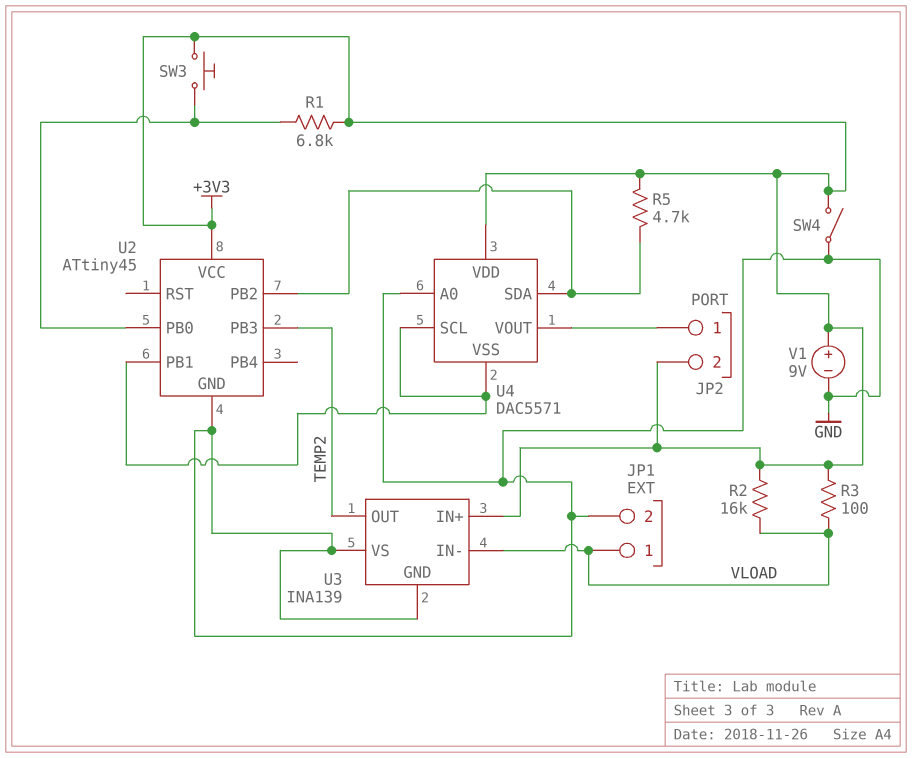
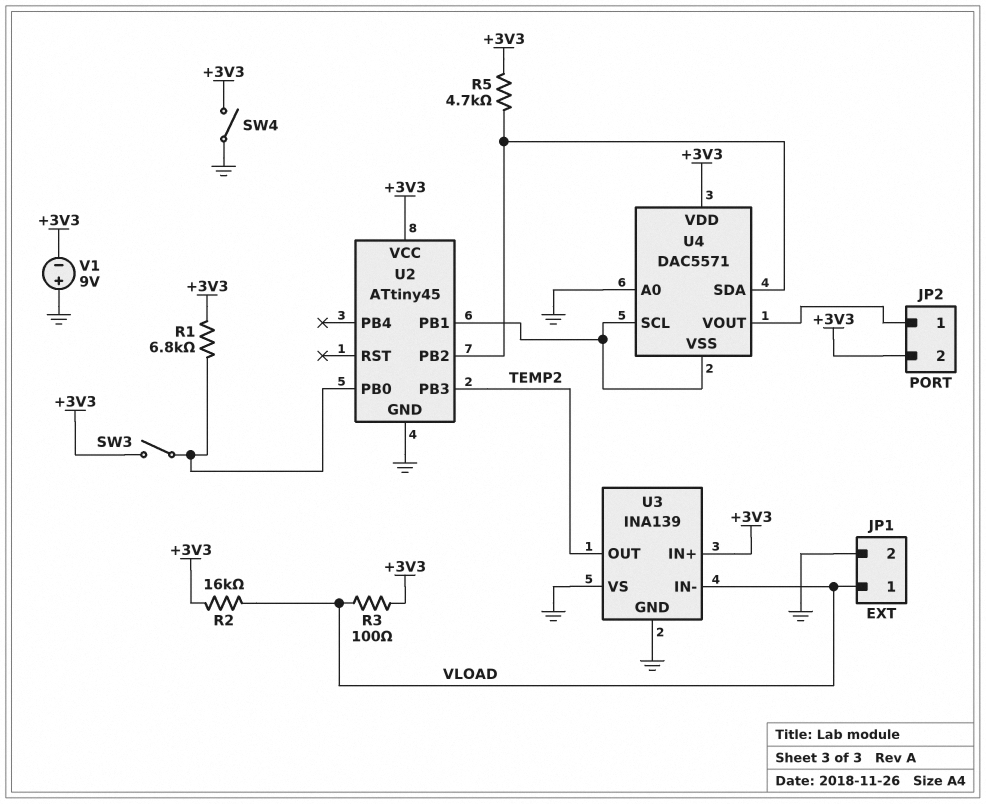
SW3: button (+3V3, U2/PB0) -> switch (+3V3, U2/PB0)
V1: 9V (plus +3V3, minus GND) -> 9V (plus GND, minus +3V3)

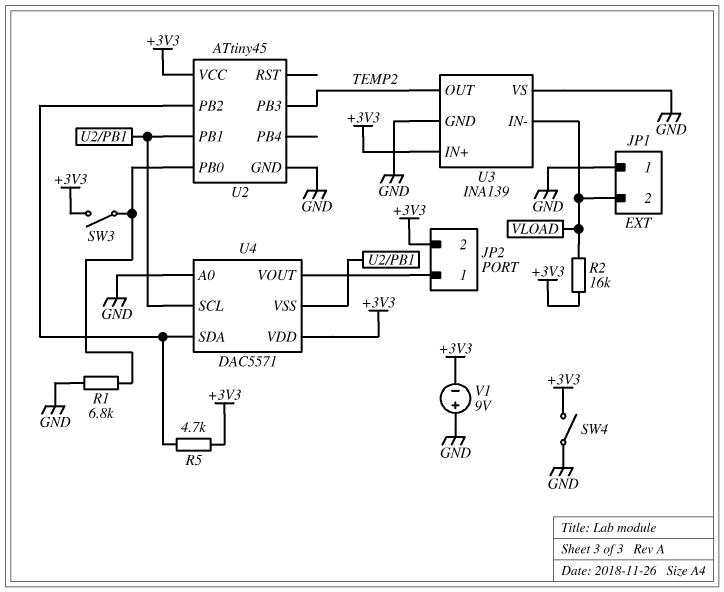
JP1 pin 1: VLOAD -> GND
JP1 pin 2: GND -> VLOAD
R1: 6.8k (+3V3, U2/PB0) -> 6.8k (GND, U2/PB0)
R3: 100 (+3V3, VLOAD) -> none

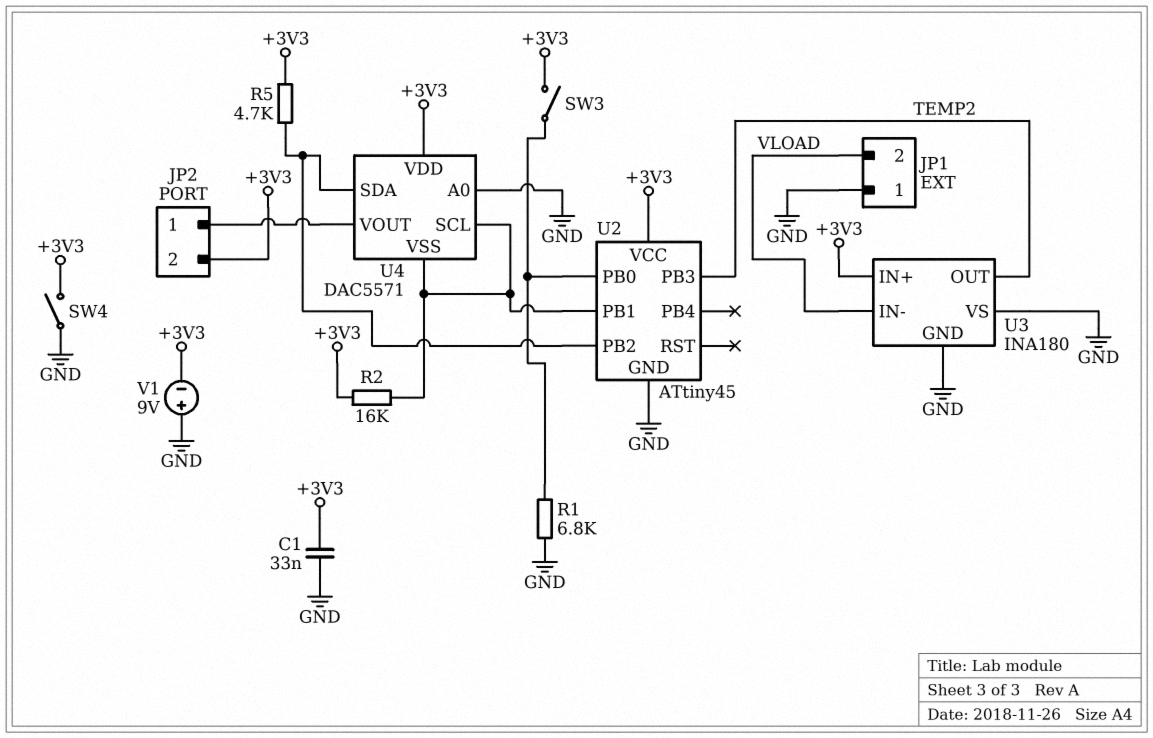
C1: none -> 33nF (+3V3, GND)
R2: 16k (+3V3, VLOAD) -> 16k (+3V3, U2/PB1)
U3: INA139 -> INA180

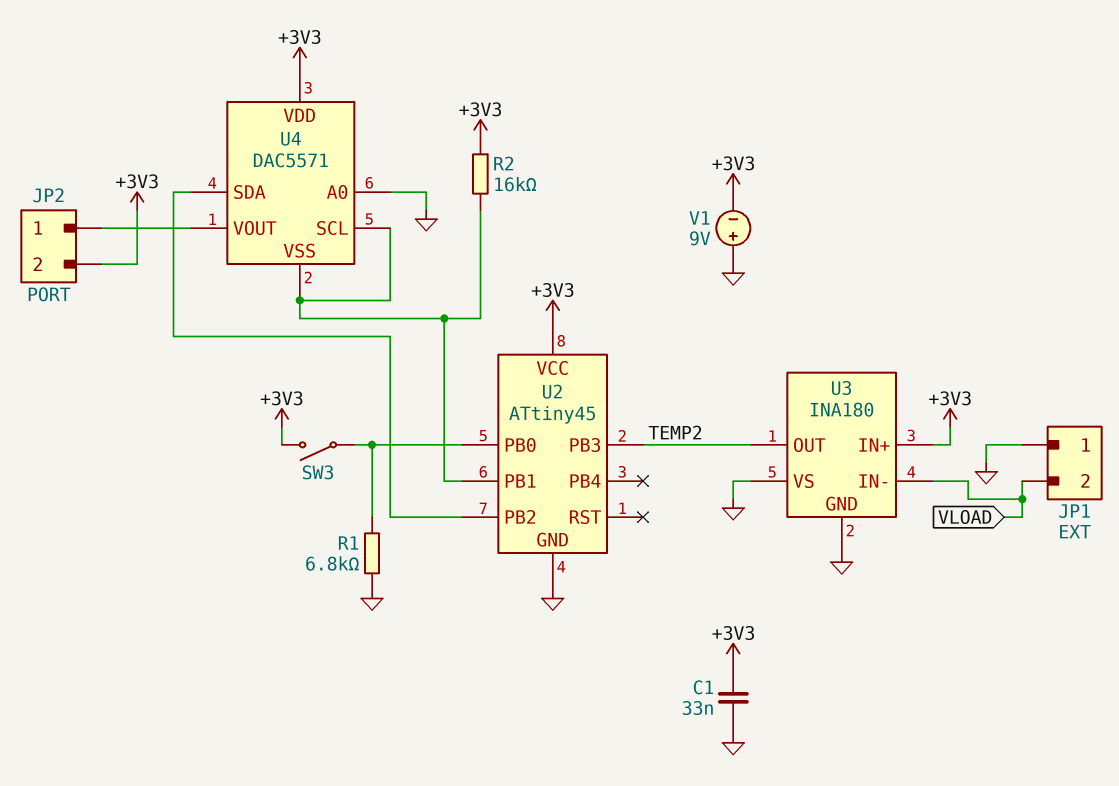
R5: 4.7k (+3V3, U2/PB2) -> none
SW4: switch (+3V3, GND) -> none

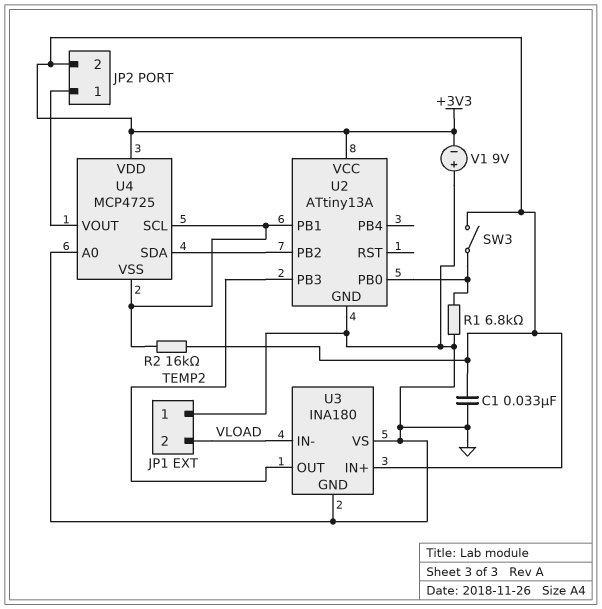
U2: ATtiny45 -> ATtiny13A
U4: DAC5571 -> MCP4725

